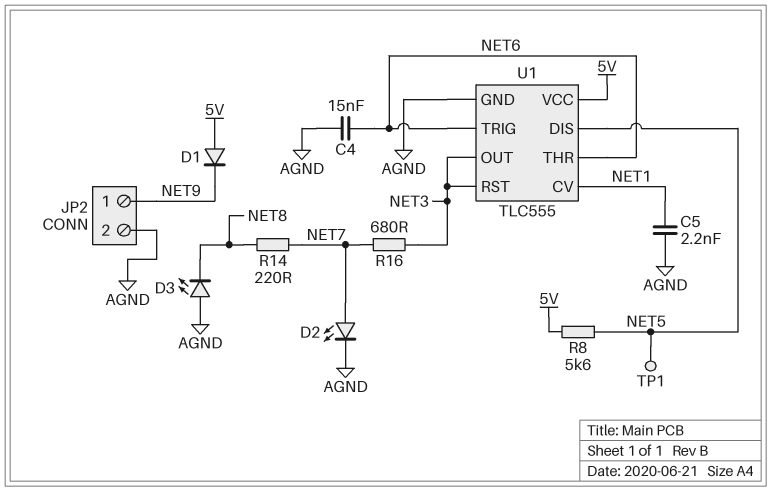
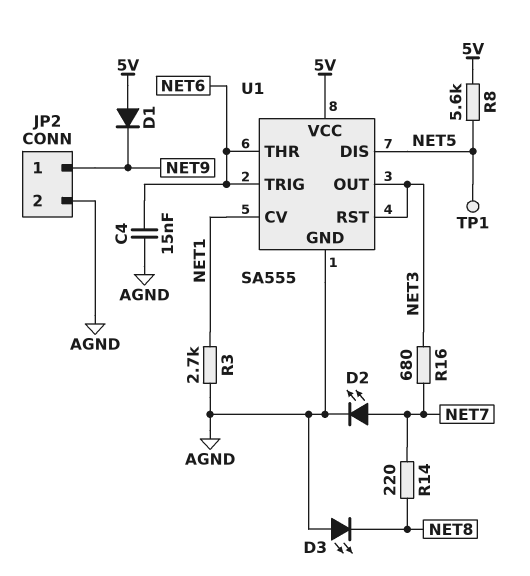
C5: 2.2nF (AGND, NET1) -> none
R3: none -> 2.7k (AGND, NET1)
U1: TLC555 -> SA555

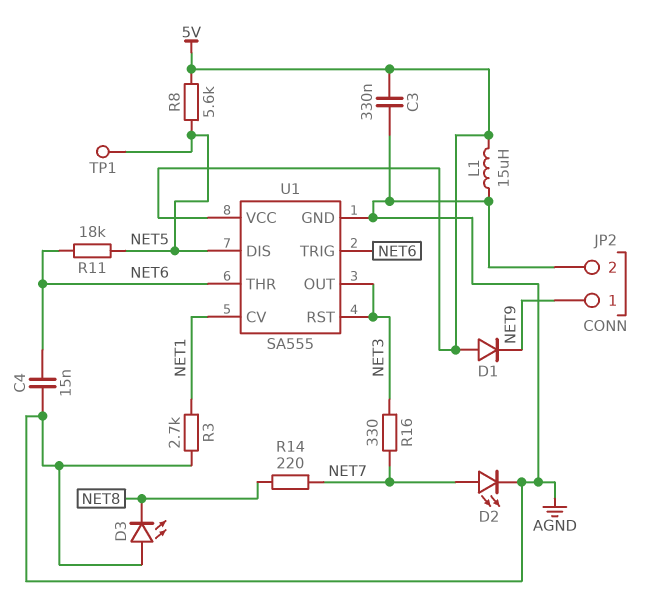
C3: none -> 330nF (5V, AGND)
L1: none -> 15uH (5V, AGND)
R11: none -> 18k (NET5, NET6)
R16: 680 (NET3, NET7) -> 330 (NET3, NET7)

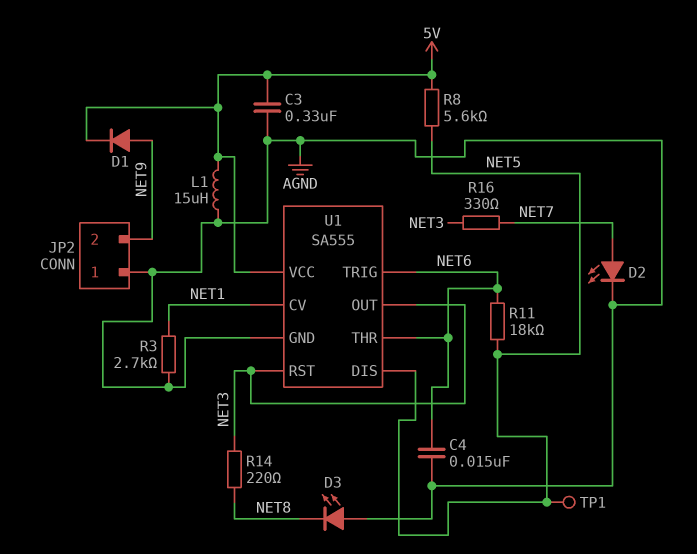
D1: diode (A 5V, K NET9) -> diode (A NET9, K 5V)
JP2 pin 1: NET9 -> AGND
JP2 pin 2: AGND -> NET9
R14: 220 (NET7, NET8) -> 220 (NET3, NET8)

